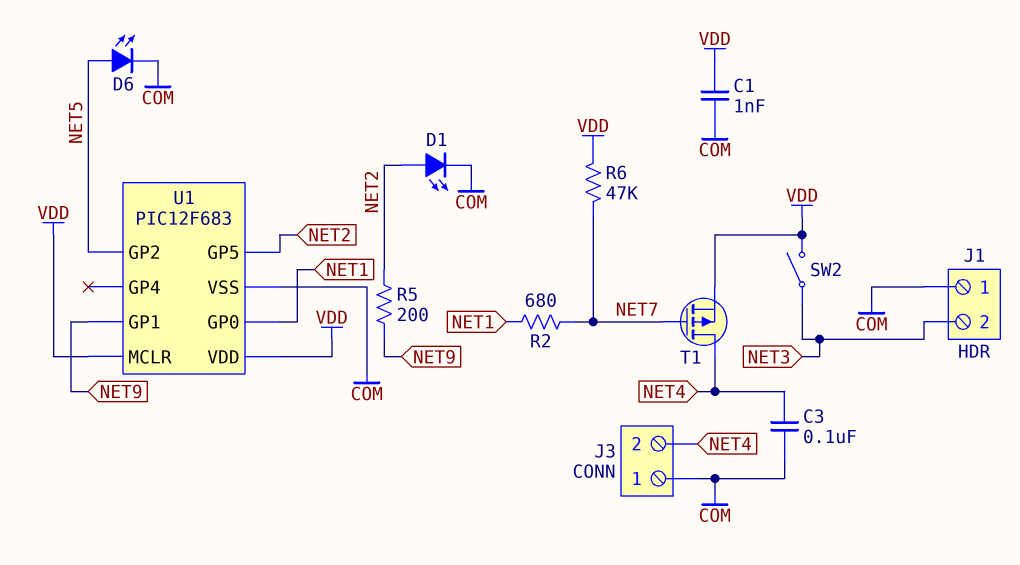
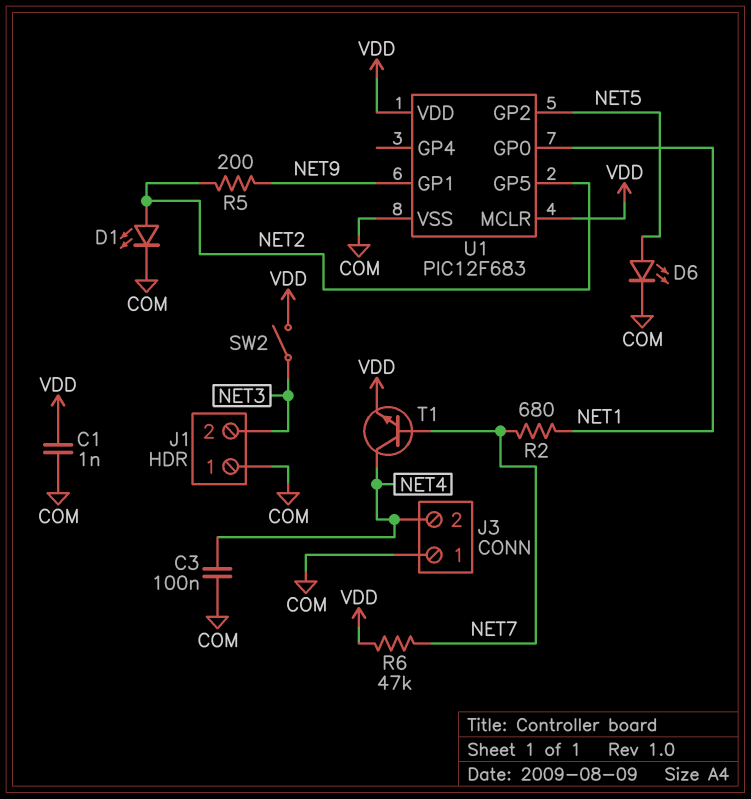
T1: PMOS (G NET7, D NET4, S VDD) -> NPN (B NET7, C NET4, E VDD)

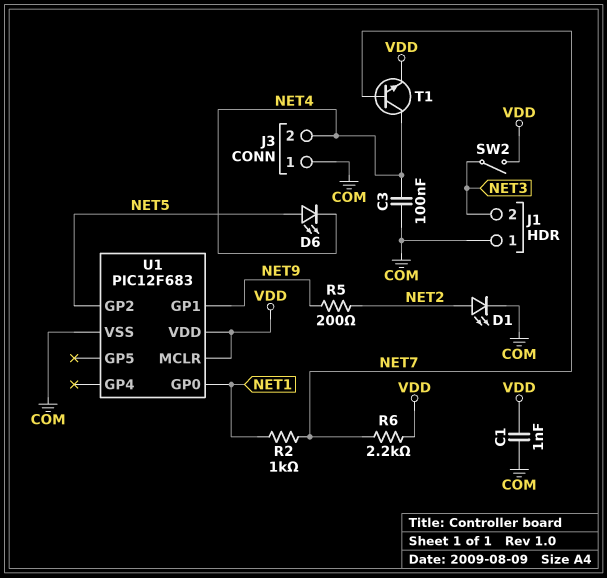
D6: LED (A NET5, K COM) -> LED (A NET5, K NET4)
R2: 680 (NET1, NET7) -> 1k (NET1, NET7)
R6: 47k (NET7, VDD) -> 2.2k (NET7, VDD)
U1 pin GP5: NET2 -> none

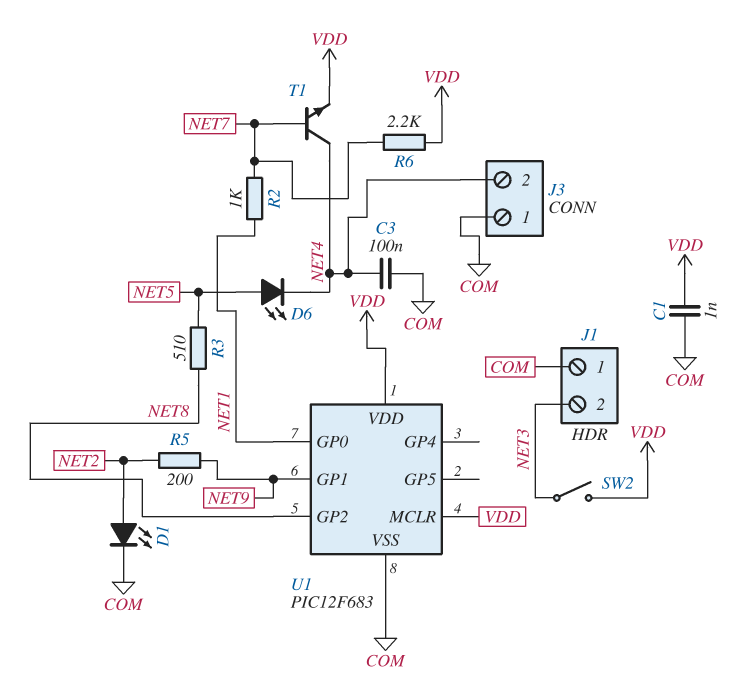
R3: none -> 510 (NET5, NET8)
U1 pin GP2: NET5 -> NET8

